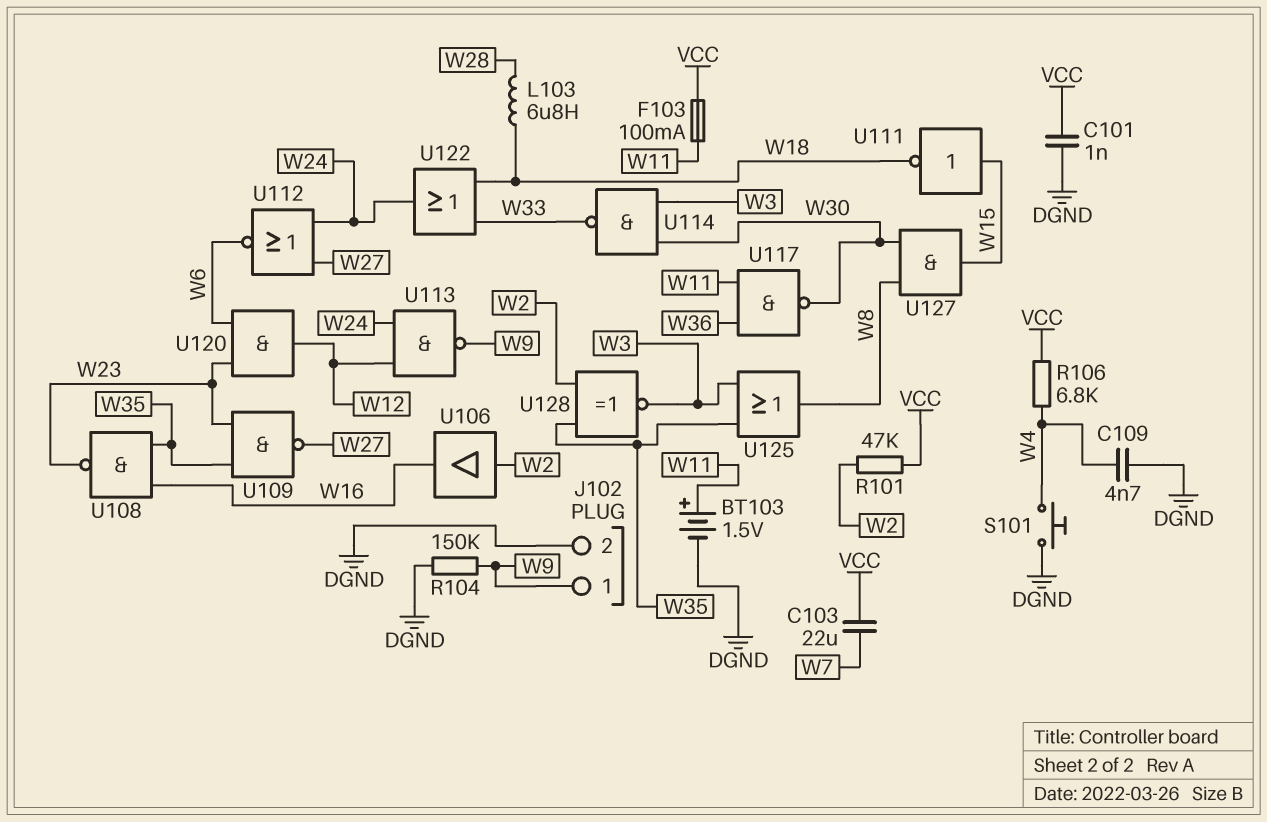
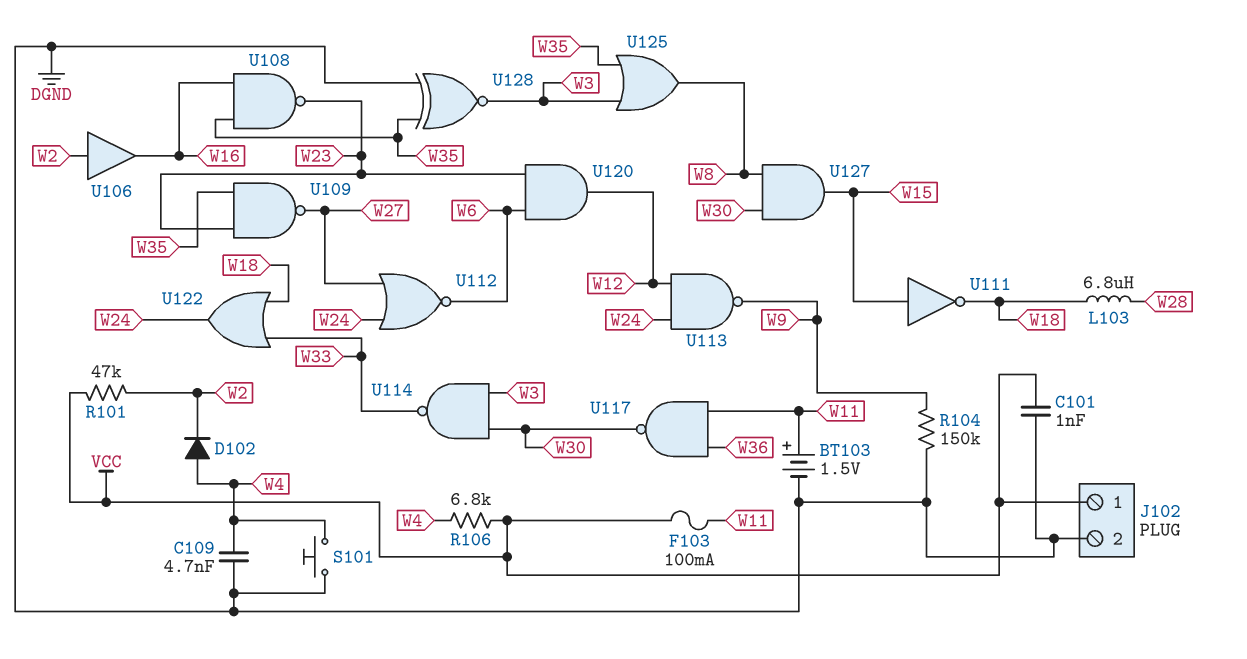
C103: 22uF (VCC, W7) -> none
D102: none -> diode (A W4, K W2)
J102 pin 1: W9 -> VCC
U128: XNOR (in W2, in W35, out W3) -> XNOR (in DGND, in W35, out W3)

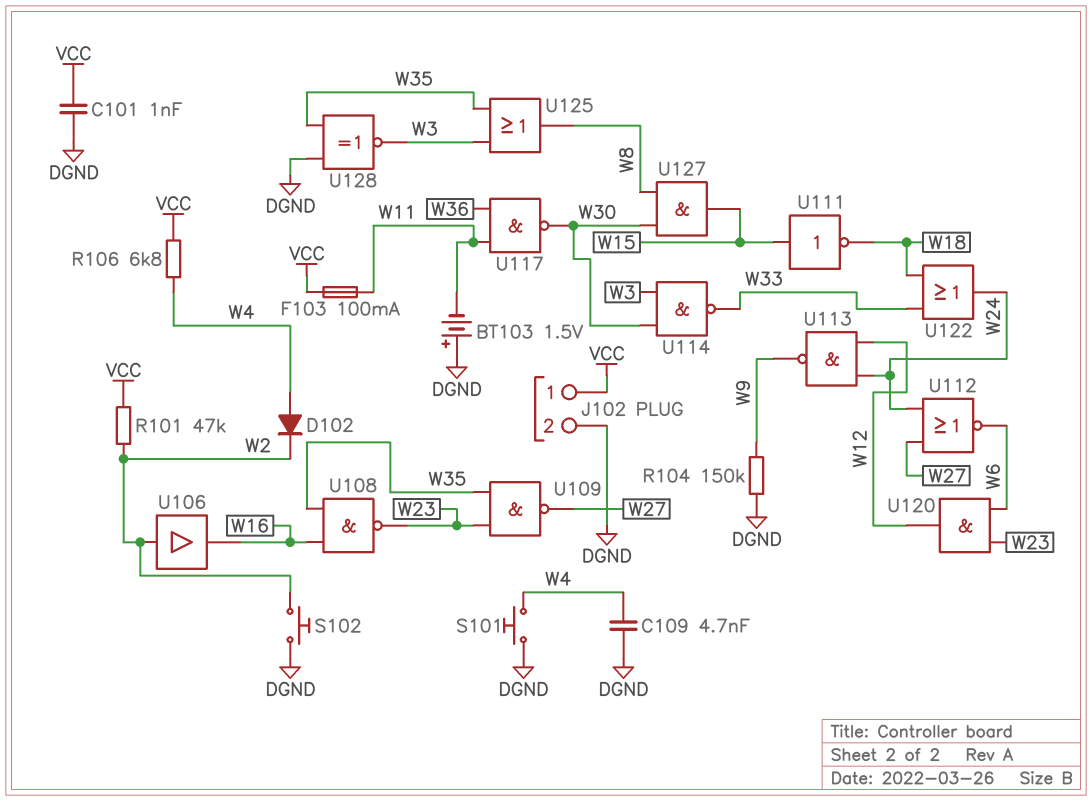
BT103: 1.5V (plus W11, minus DGND) -> 1.5V (plus DGND, minus W11)
L103: 6.8uH (W18, W28) -> none
S102: none -> button (DGND, W2)

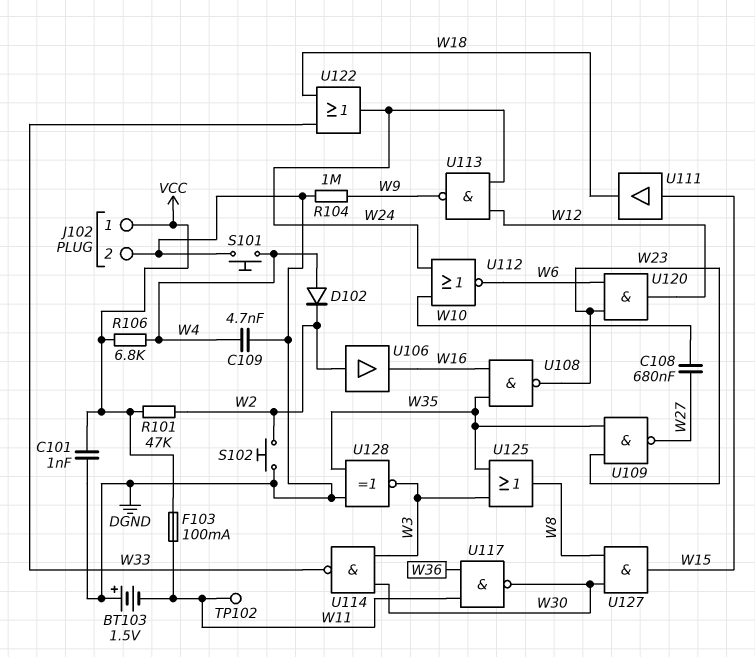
C108: none -> 680nF (W10, W27)
R104: 150k (DGND, W9) -> 1M (DGND, W9)
TP102: none -> test point (W11)
U111: NOT (in W15, out W18) -> buffer (in W15, out W18)
U112: NOR (in W24, in W27, out W6) -> NOR (in W10, in W24, out W6)

